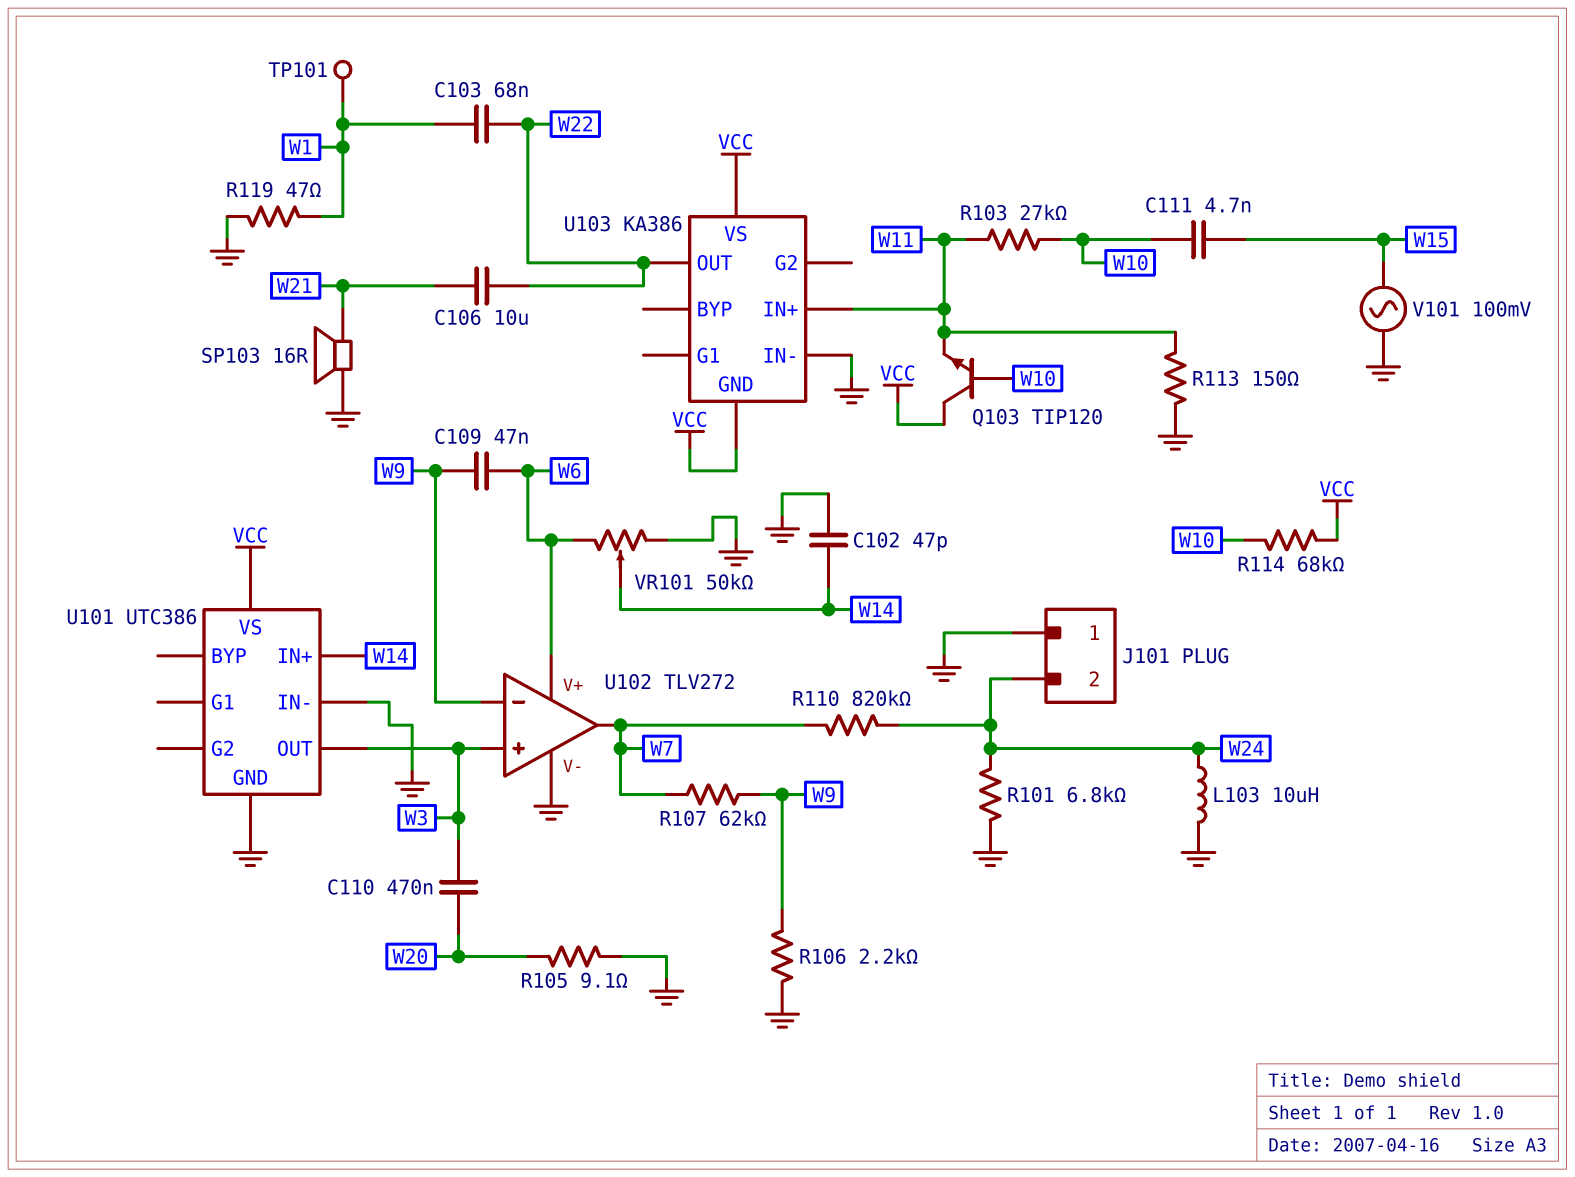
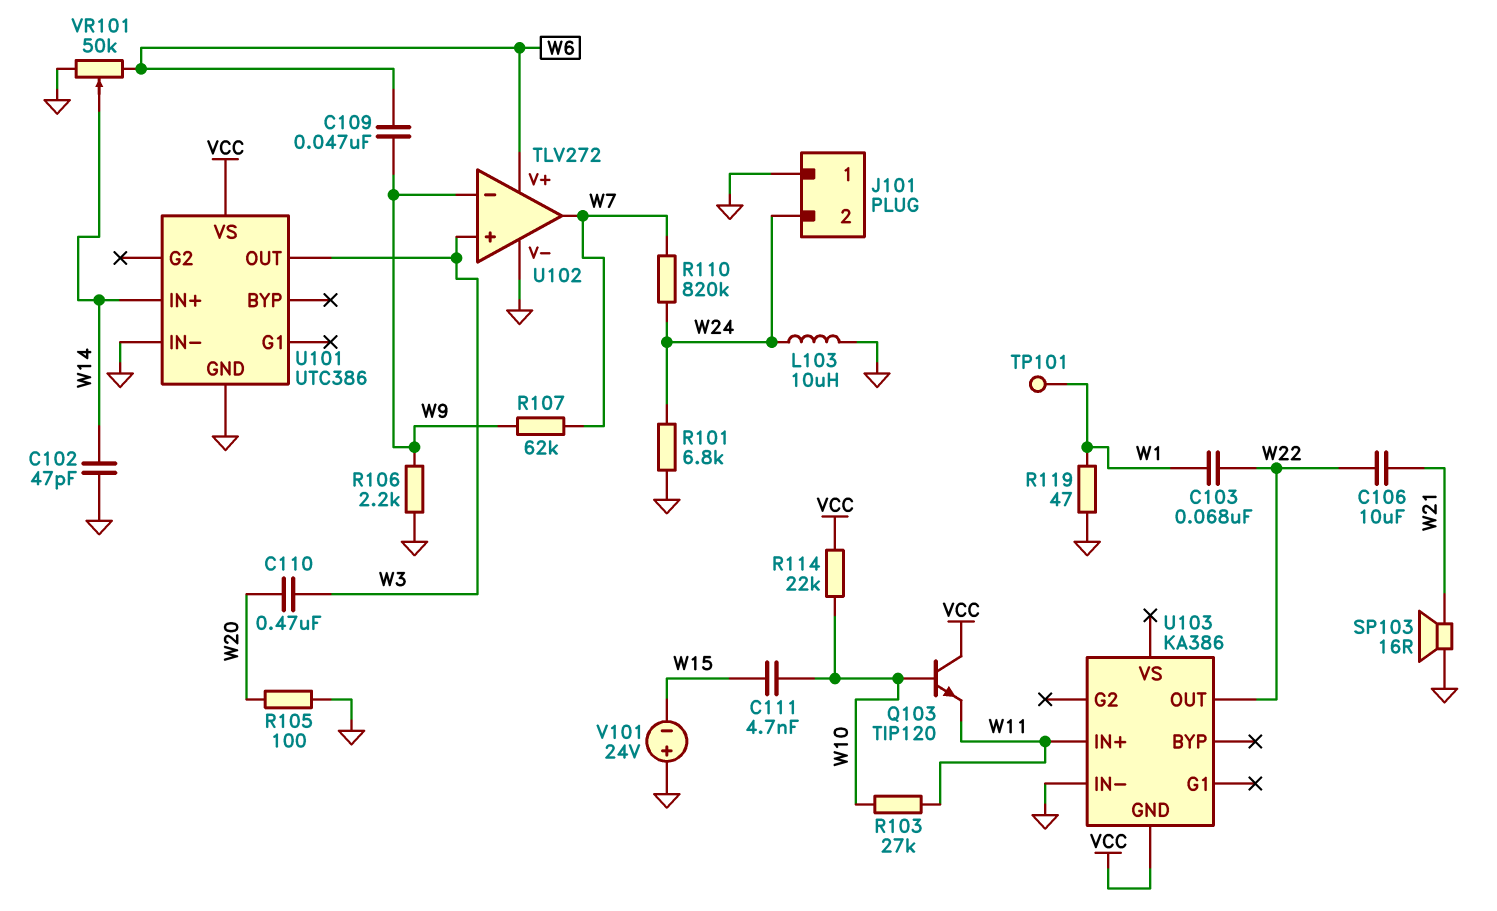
R105: 9.1 (GND, W20) -> 100 (GND, W20)
R113: 150 (GND, W11) -> none
R114: 68k (VCC, W10) -> 22k (VCC, W10)
U103 pin VS: VCC -> none
V101: AC 100mV (GND, W15) -> 24V (plus GND, minus W15)

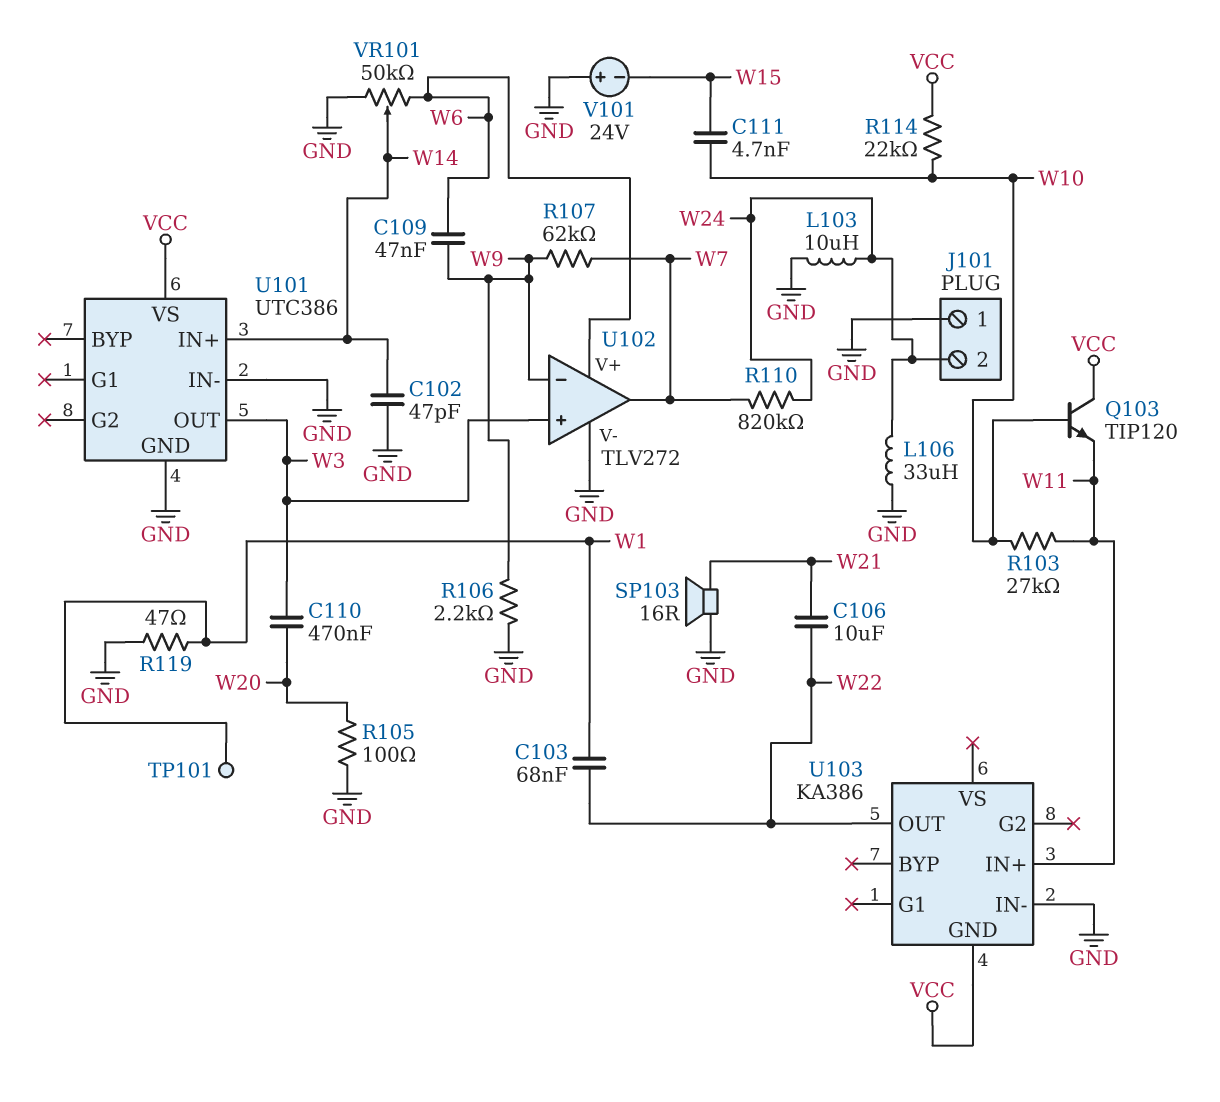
L106: none -> 33uH (GND, W24)
R101: 6.8k (GND, W24) -> none

